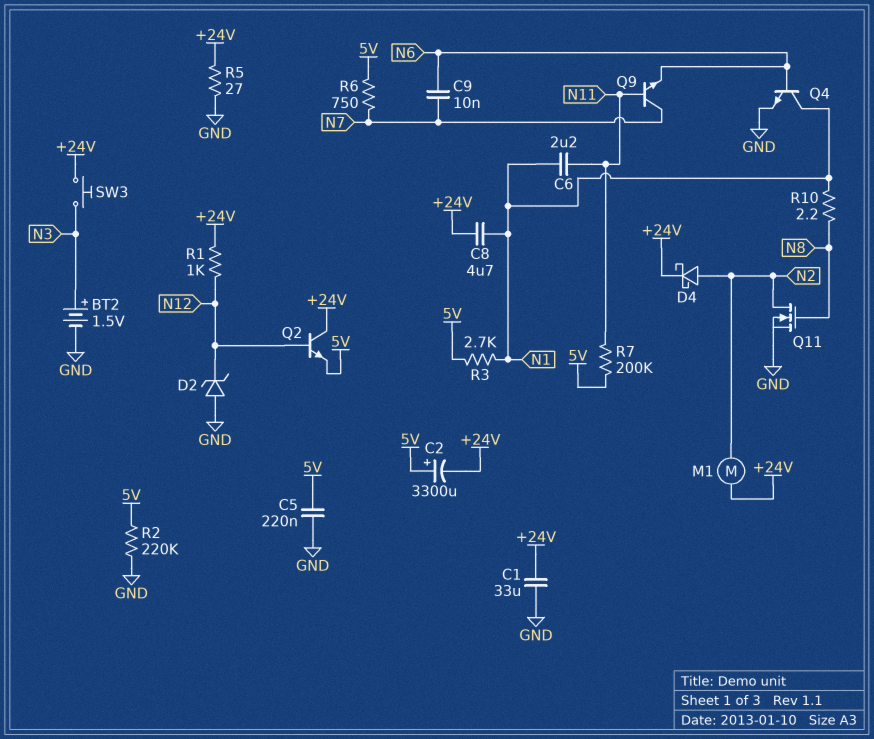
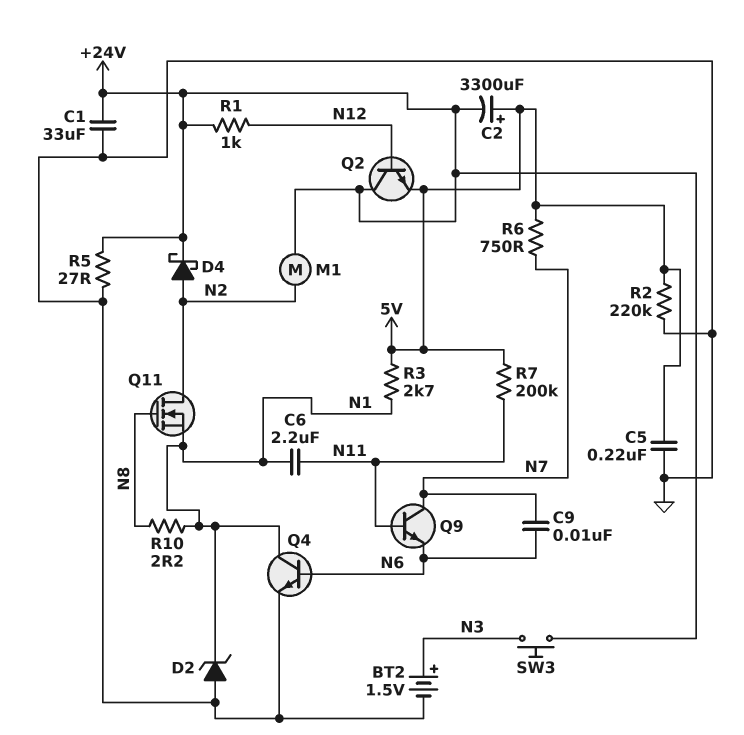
C8: 4.7uF (+24V, N1) -> none
D2: zener (A GND, K N12) -> zener (A GND, K N1)
Q11: NMOS (G N8, D N2, S GND) -> NMOS (G N8, D N2, S N1)

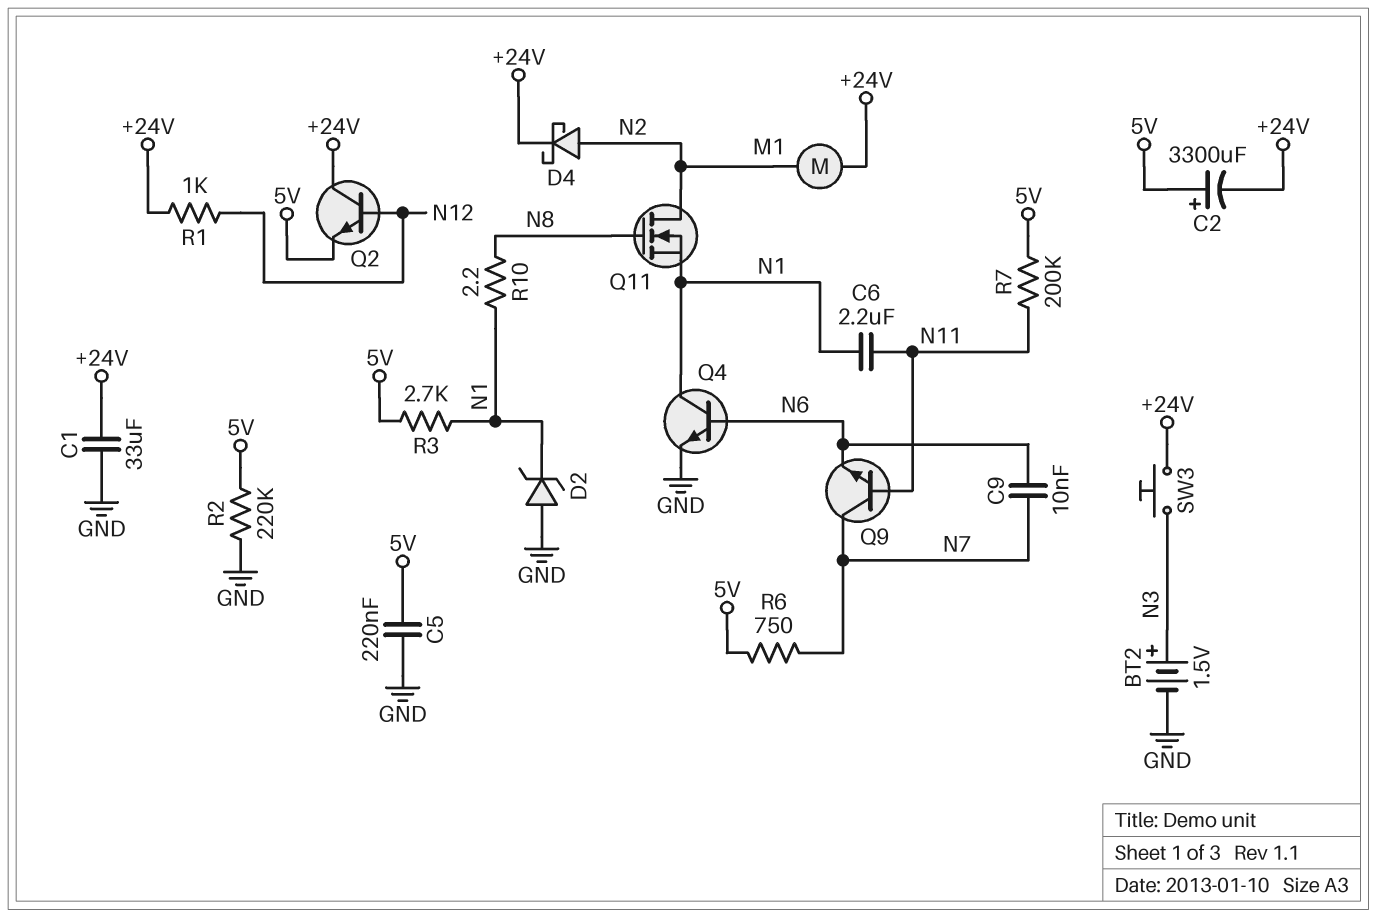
R5: 27 (+24V, GND) -> none

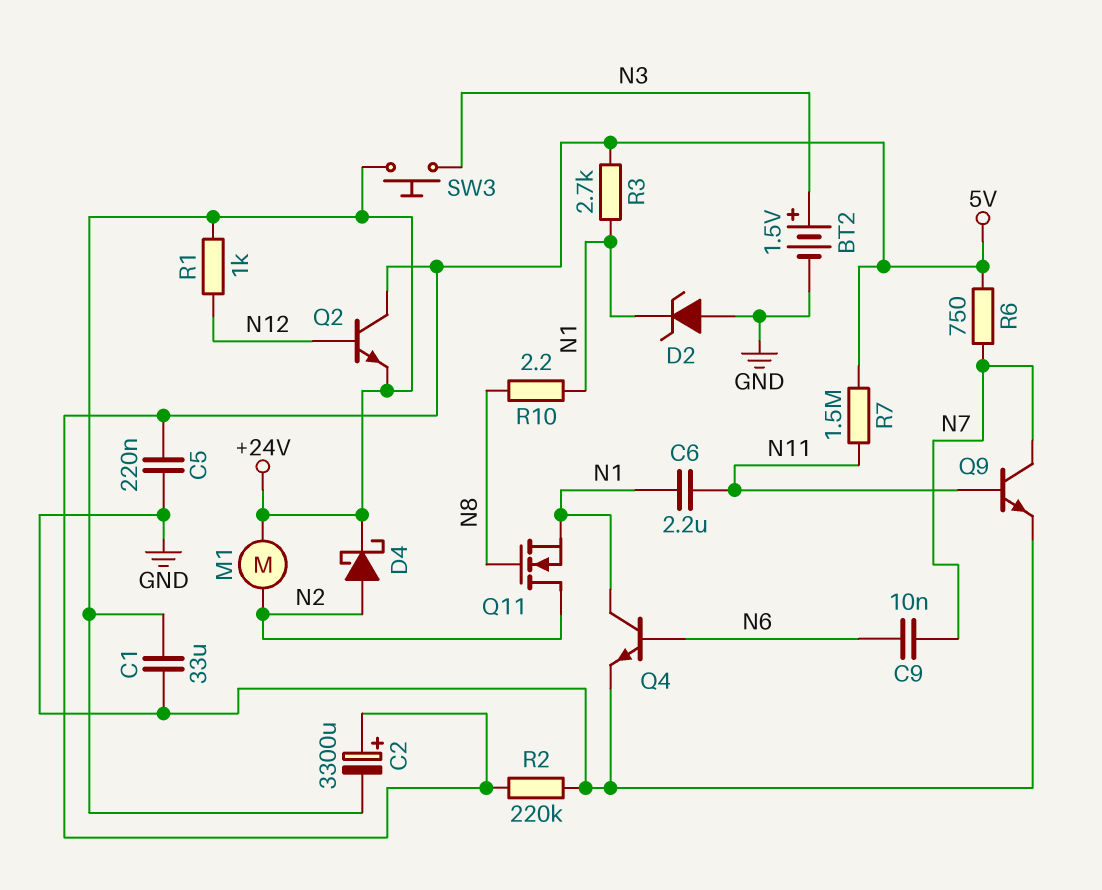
Q2: NPN (B N12, C +24V, E 5V) -> NPN (B N12, C 5V, E +24V)
Q9: NPN (B N11, C N7, E N6) -> NPN (B N11, C N7, E GND)
R7: 200k (5V, N11) -> 1.5M (5V, N11)

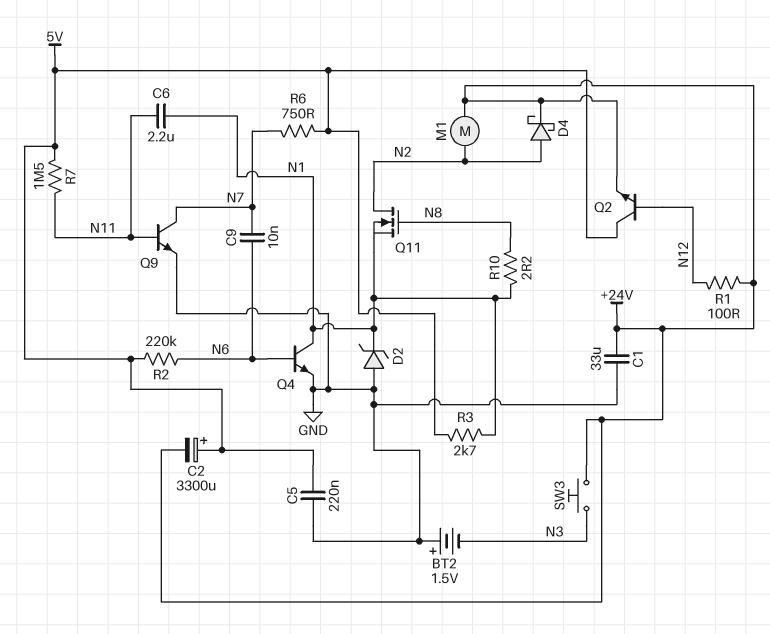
BT2: 1.5V (plus N3, minus GND) -> 1.5V (plus GND, minus N3)
R1: 1k (+24V, N12) -> 100 (+24V, N12)
R2: 220k (5V, GND) -> 220k (5V, N6)

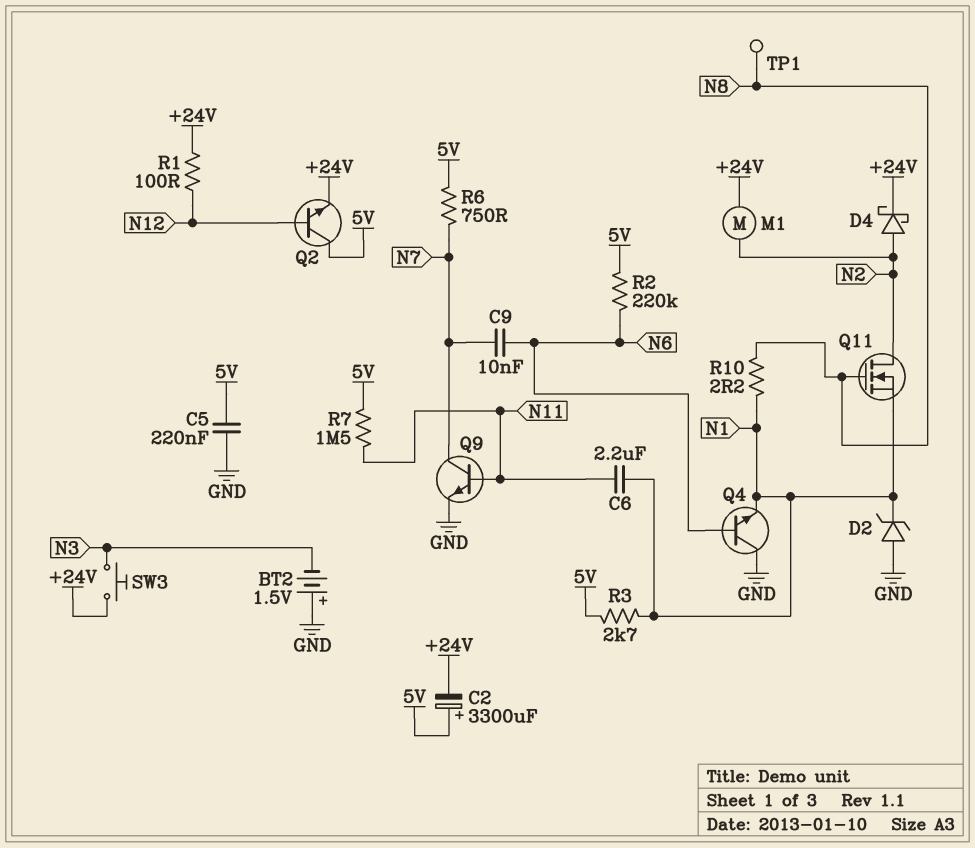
C1: 33uF (+24V, GND) -> none
Q4: NPN (B N6, C N1, E GND) -> NPN (B N6, C GND, E N1)
TP1: none -> test point (N8)

